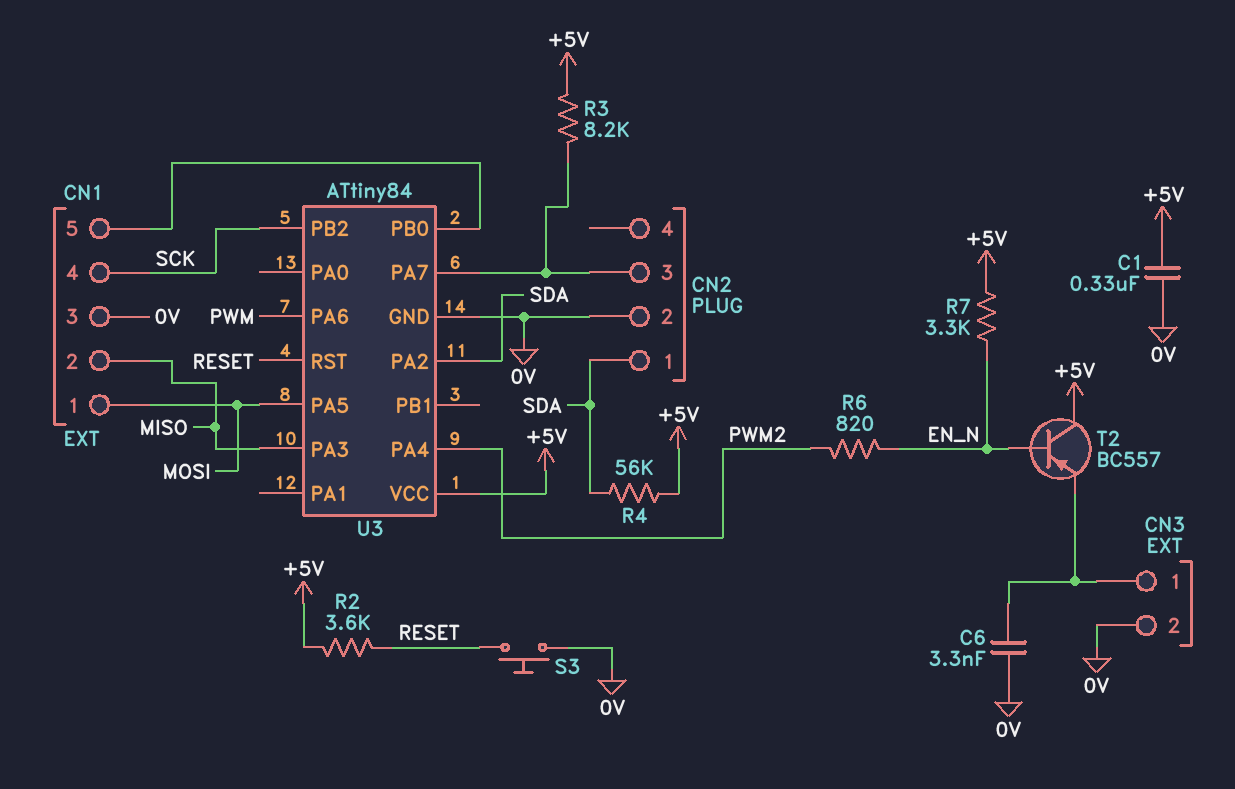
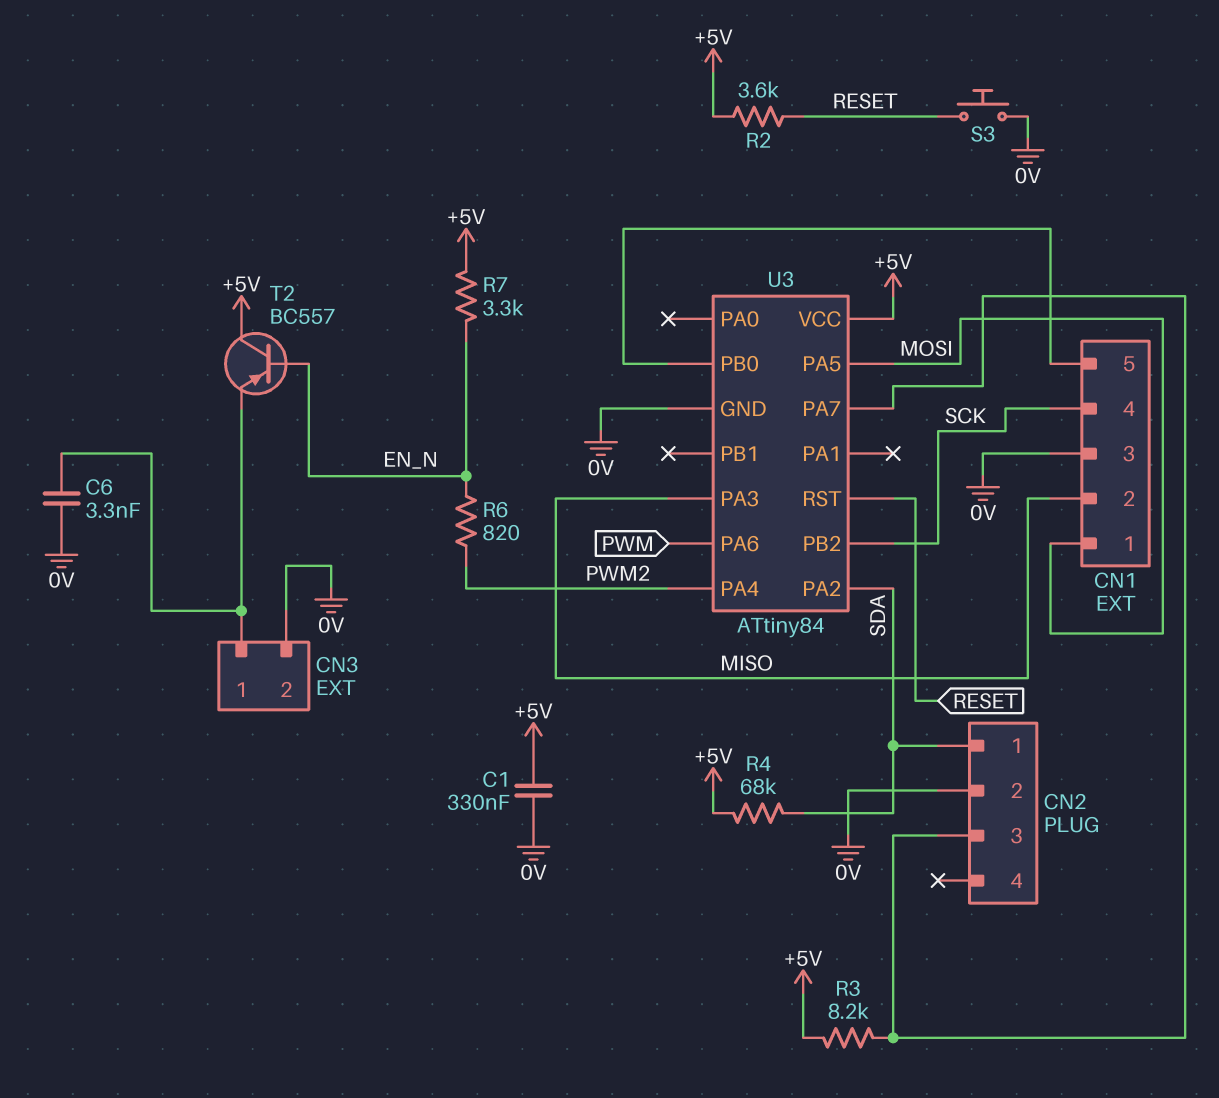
R4: 56k (+5V, SDA) -> 68k (+5V, SDA)

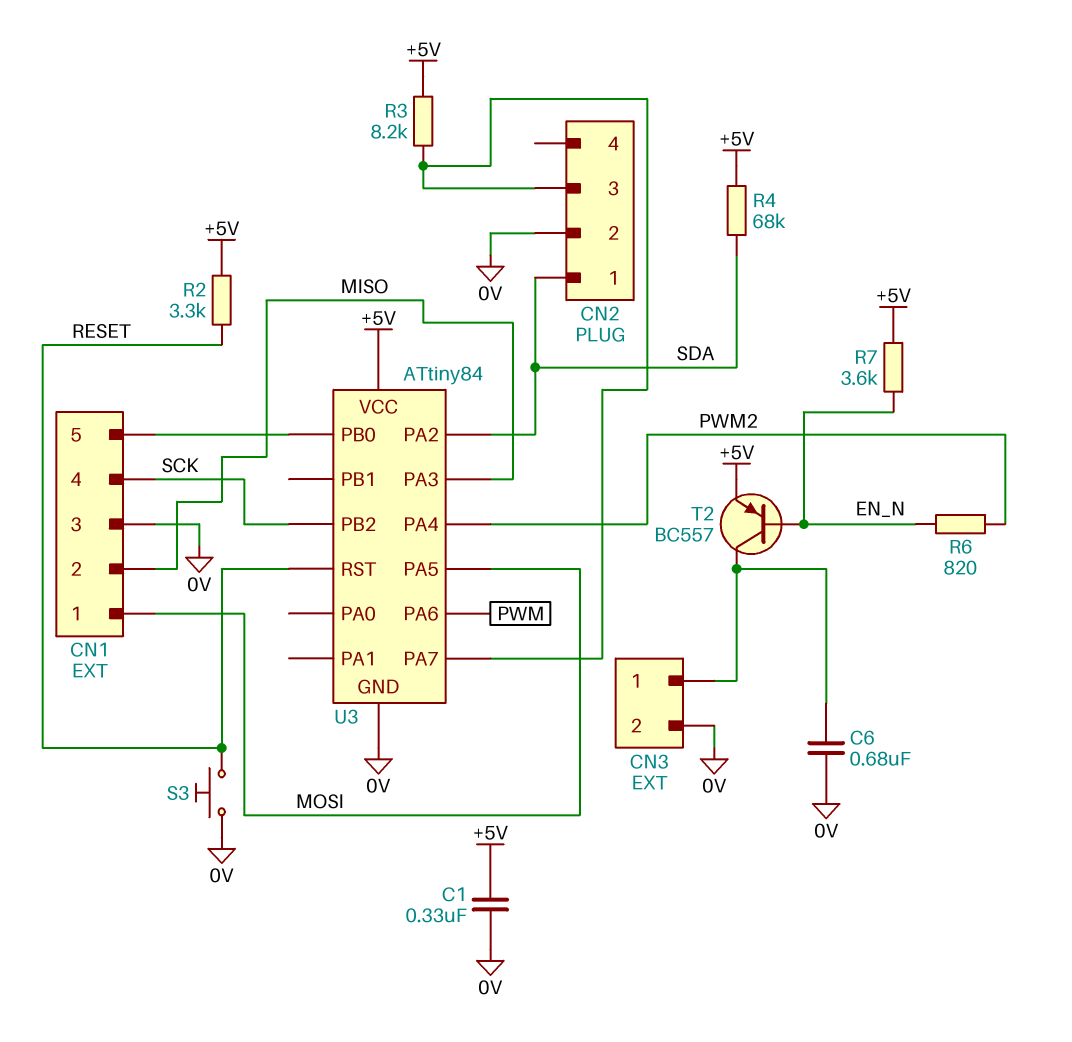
C6: 3.3nF (0V, CN3/1) -> 680nF (0V, CN3/1)
R2: 3.6k (+5V, RESET) -> 3.3k (+5V, RESET)
R7: 3.3k (+5V, EN_N) -> 3.6k (+5V, EN_N)
T2: PNP BC557 (B EN_N, C +5V, E CN3/1) -> PNP BC557 (B EN_N, C CN3/1, E +5V)

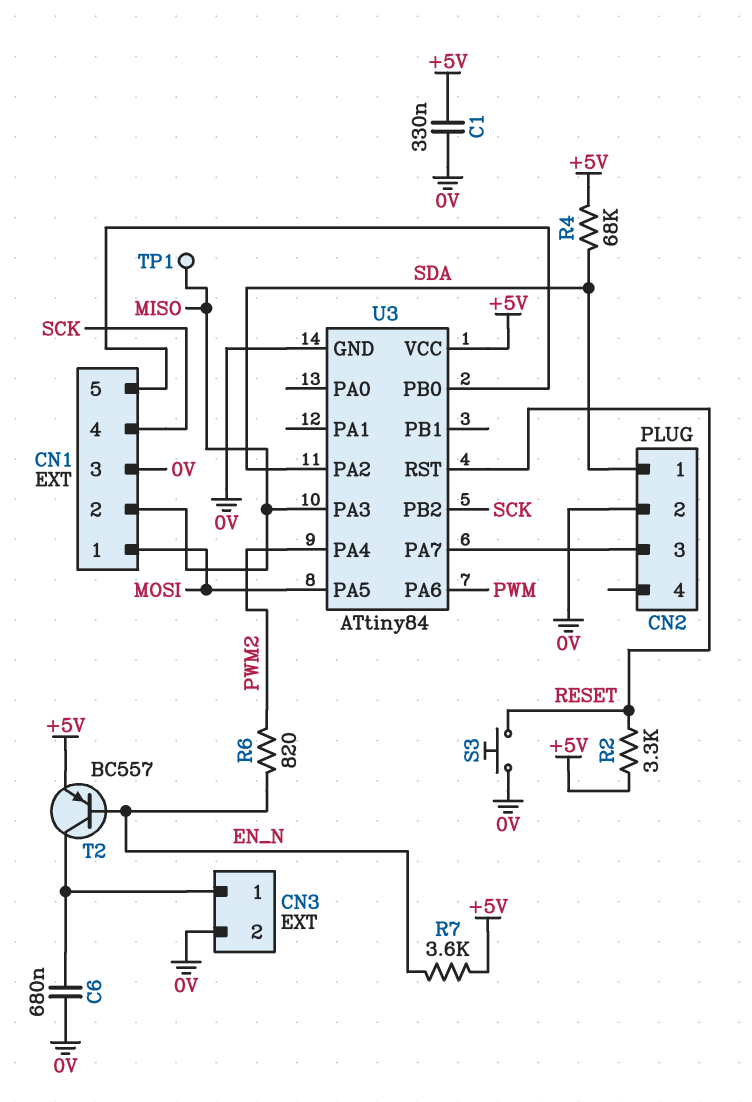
R3: 8.2k (+5V, CN2/3) -> none
TP1: none -> test point (MISO)

